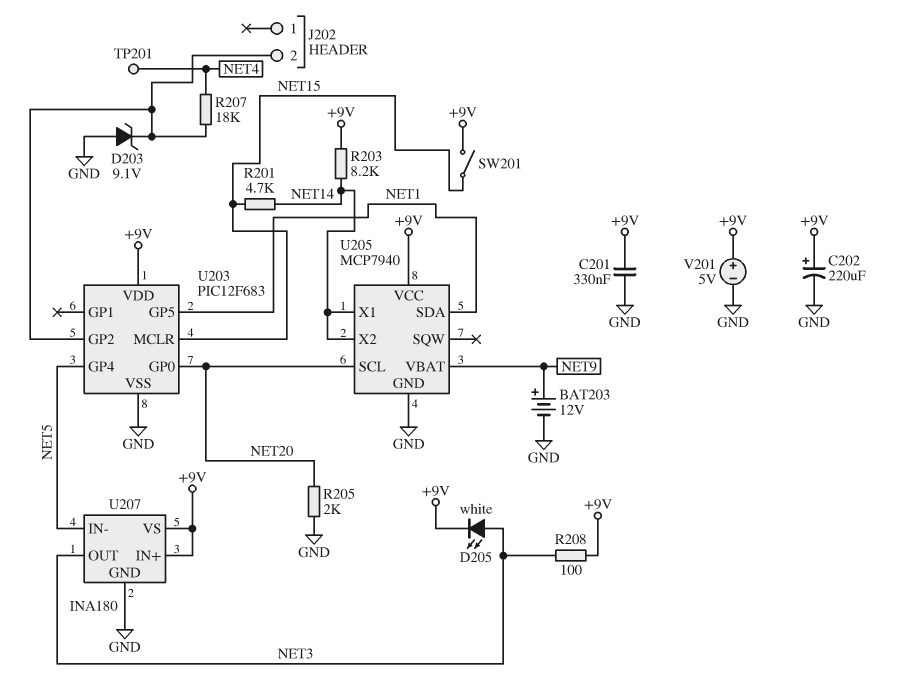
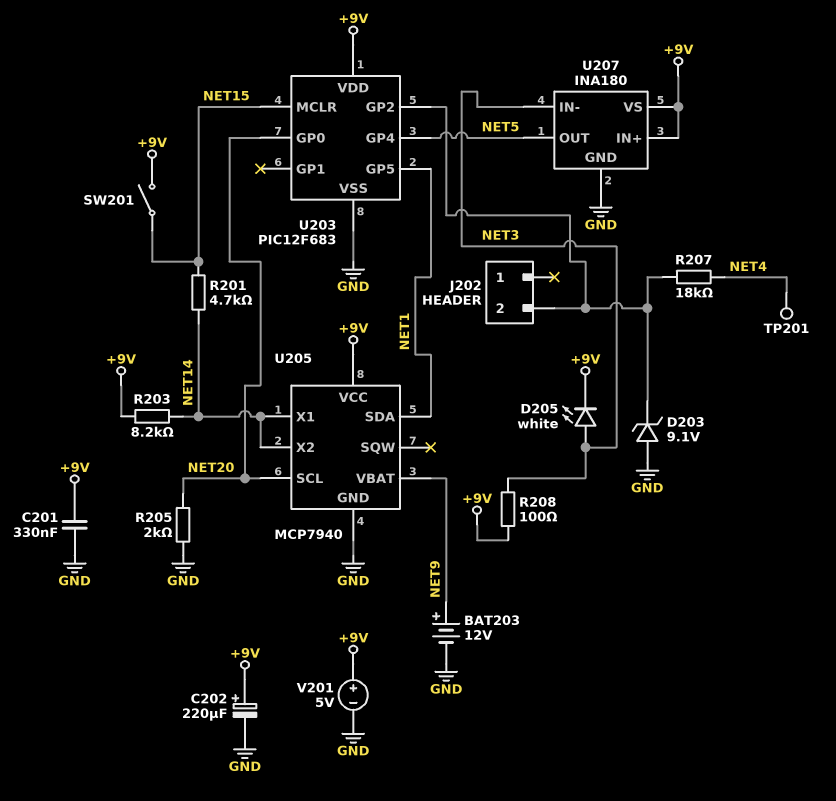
U207 pin IN-: NET5 -> NET3
U207 pin OUT: NET3 -> NET5

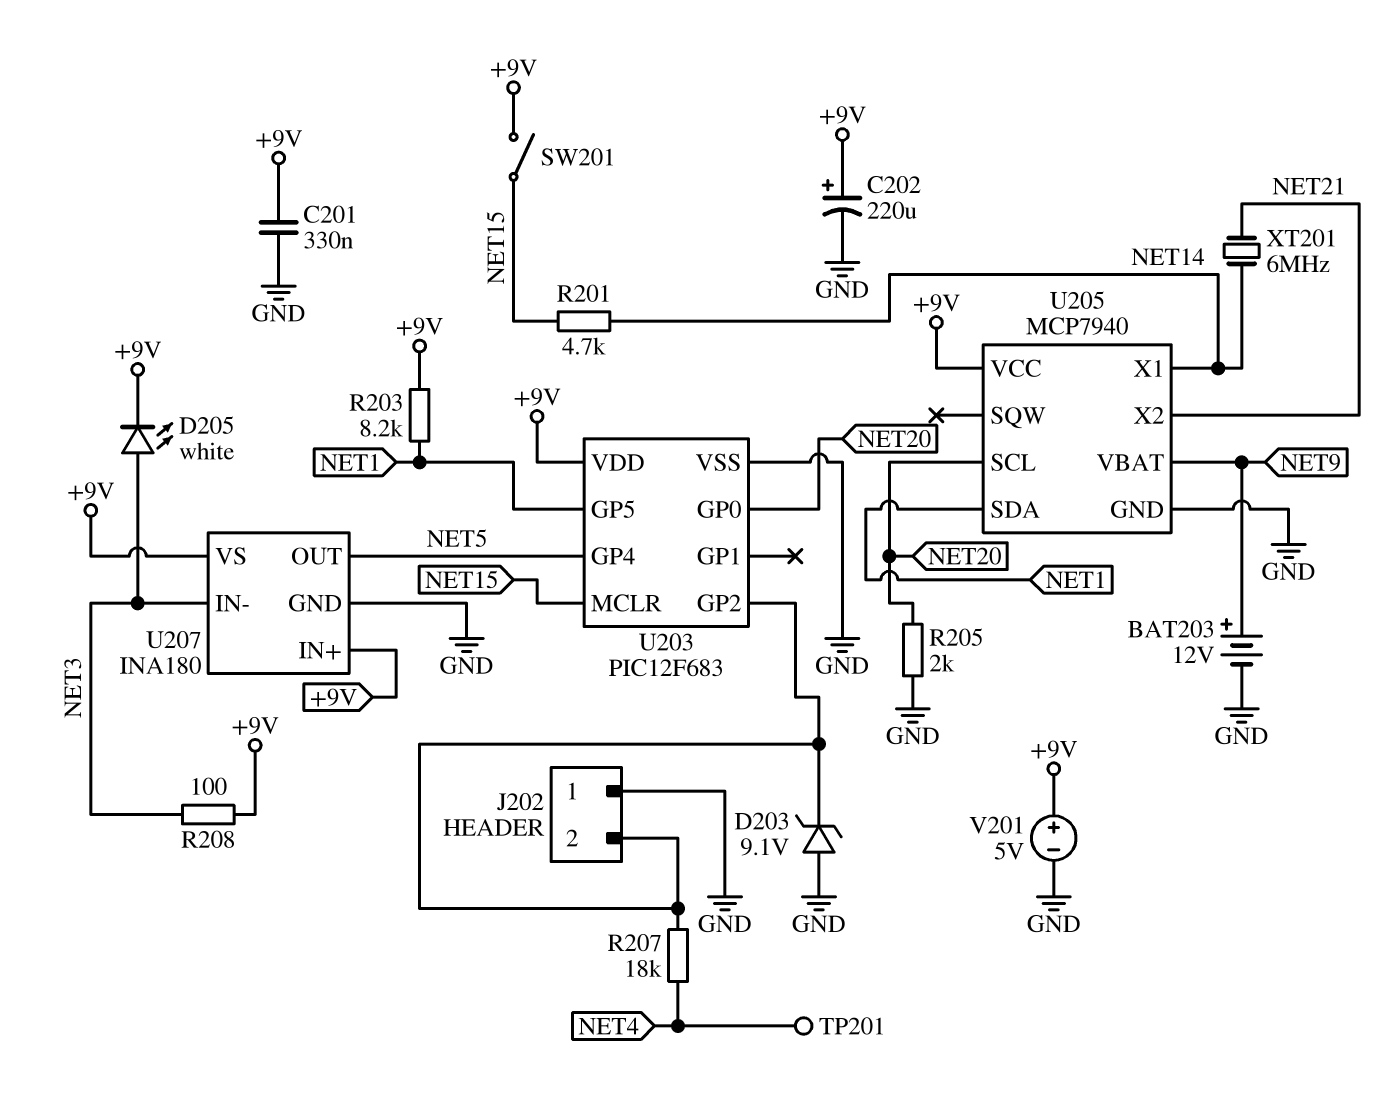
J202 pin 1: none -> GND
R203: 8.2k (+9V, NET14) -> 8.2k (+9V, NET1)
U205 pin X2: NET14 -> NET21
XT201: none -> 6MHz (NET14, NET21)

